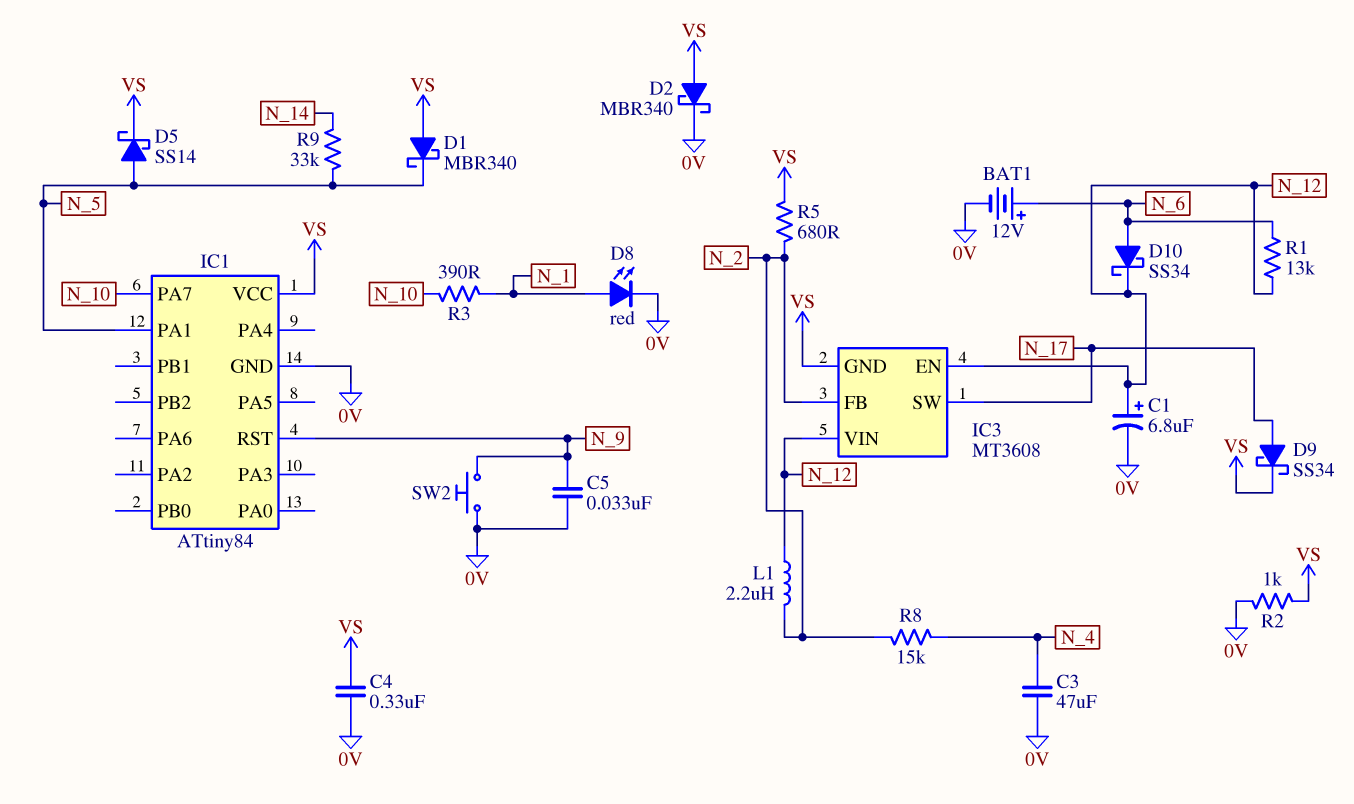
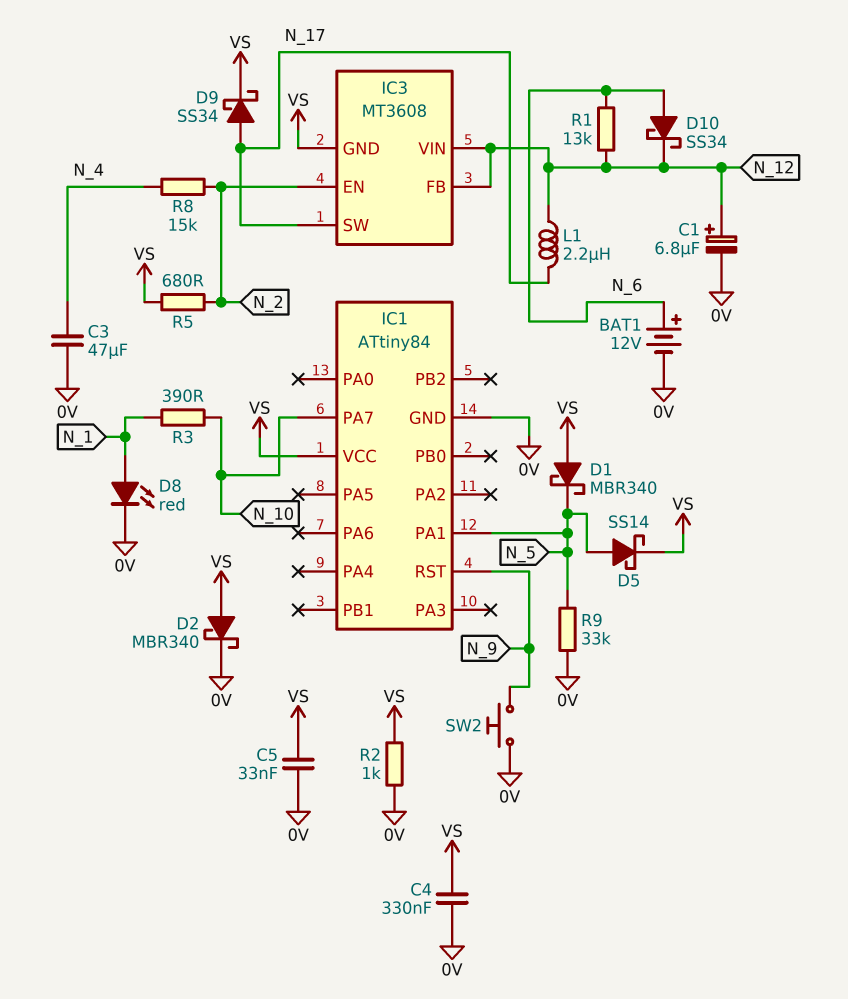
C5: 33nF (0V, N_9) -> 33nF (0V, VS)
IC3 pin EN: N_12 -> N_2
IC3 pin FB: N_2 -> N_12
L1: 2.2uH (N_2, N_12) -> 2.2uH (N_12, N_17)
R9: 33k (N_5, N_14) -> 33k (0V, N_5)

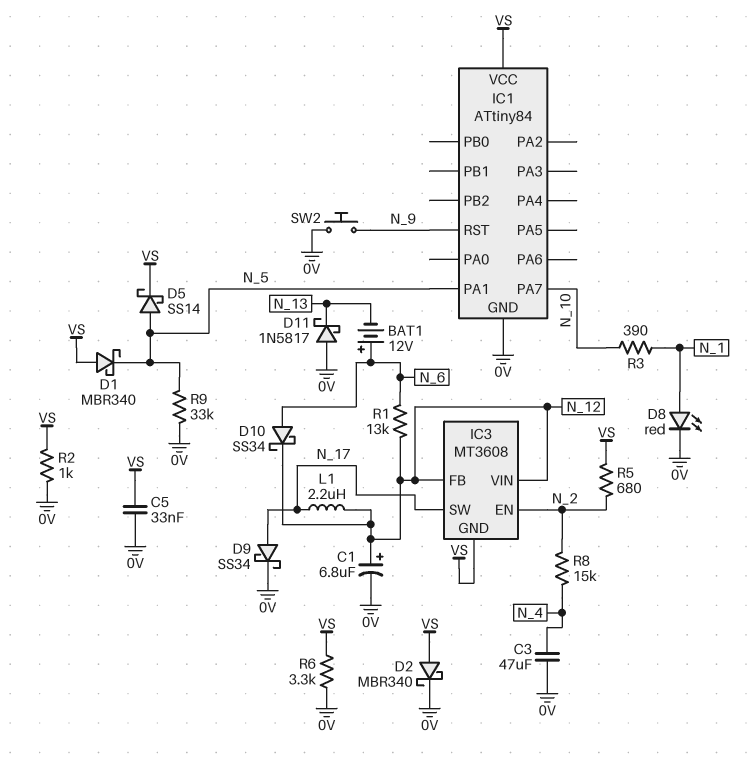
BAT1: 12V (plus N_6, minus 0V) -> 12V (plus N_6, minus N_13)
C4: 330nF (0V, VS) -> none
D9: schottky SS34 (A N_17, K VS) -> schottky SS34 (A N_17, K 0V)
D11: none -> schottky 1N5817 (A 0V, K N_13)
R6: none -> 3.3k (0V, VS)

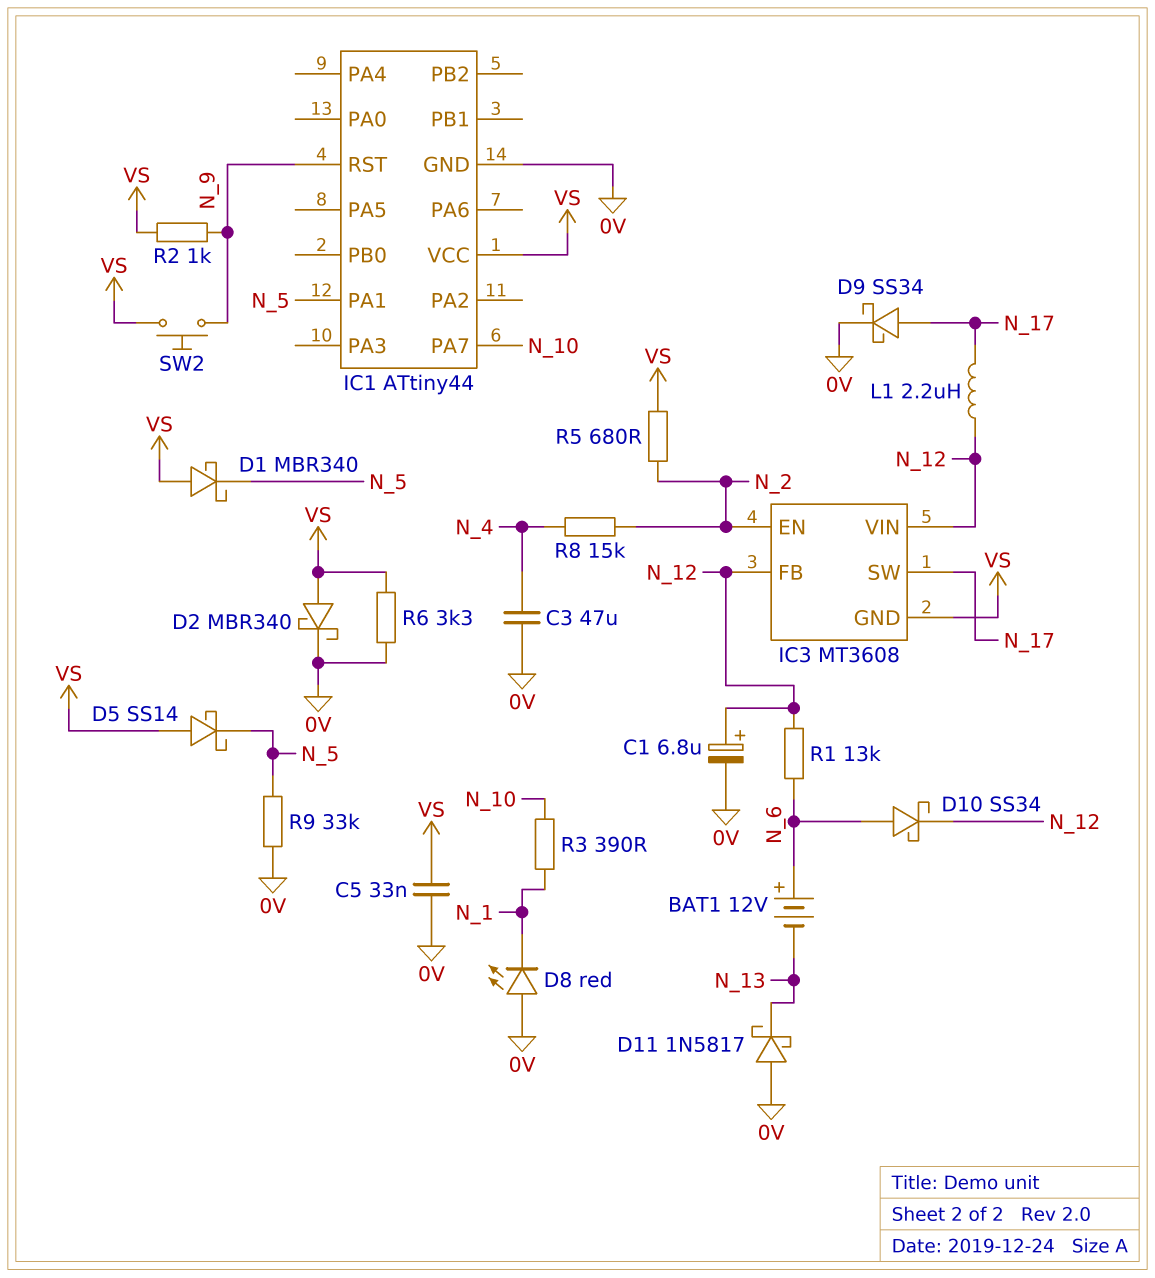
D5: schottky SS14 (A N_5, K VS) -> schottky SS14 (A VS, K N_5)
D8: LED red (A N_1, K 0V) -> LED red (A 0V, K N_1)
IC1: ATtiny84 -> ATtiny44
R2: 1k (0V, VS) -> 1k (N_9, VS)
SW2: button (0V, N_9) -> button (N_9, VS)

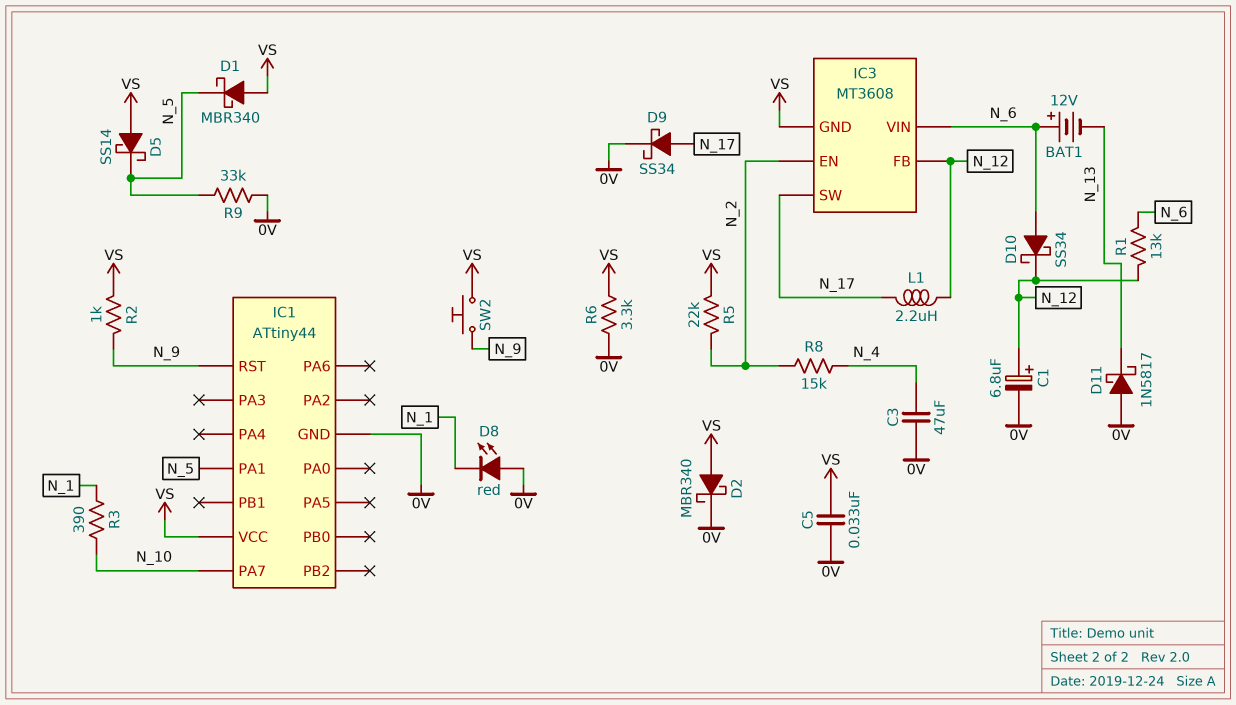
IC3 pin VIN: N_12 -> N_6
R5: 680 (N_2, VS) -> 22k (N_2, VS)

